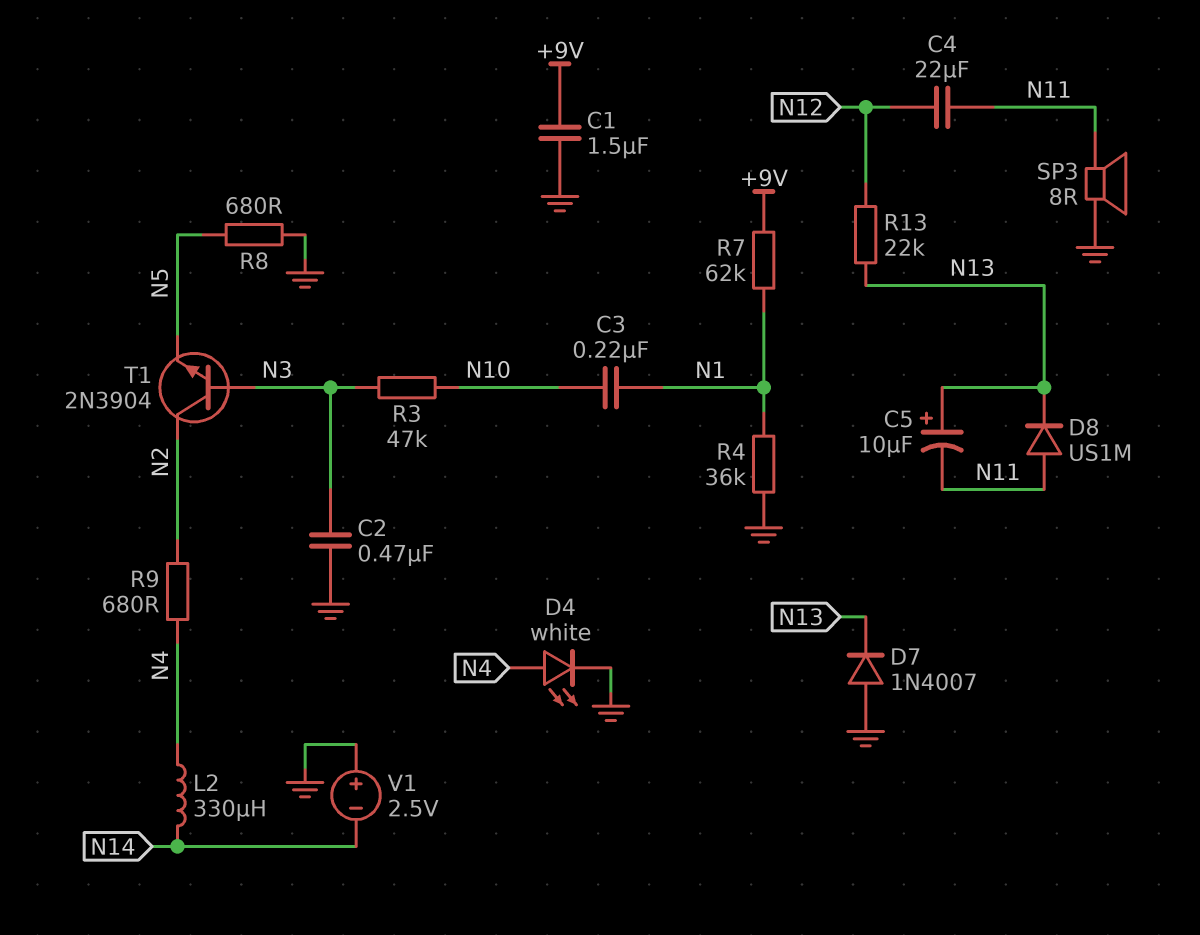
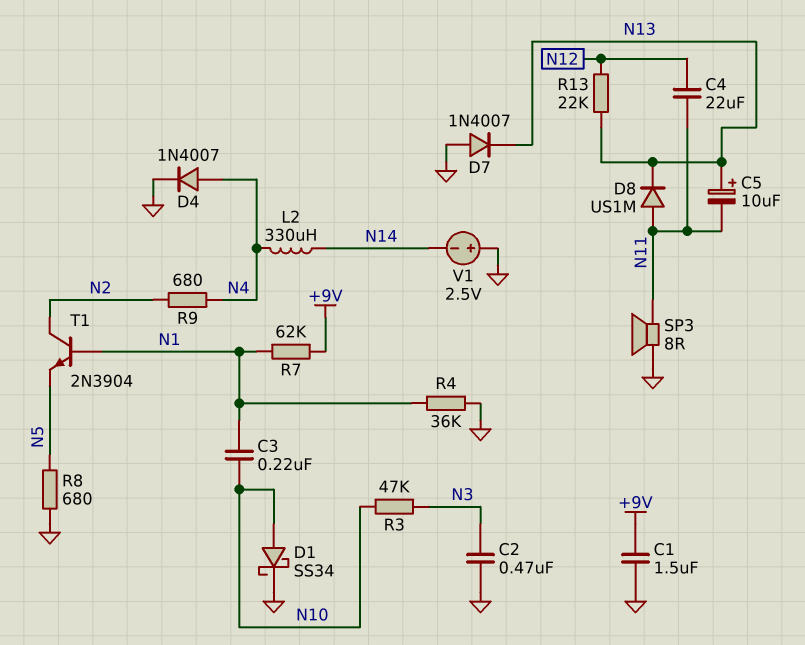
D1: none -> schottky SS34 (A N10, K GND)
D4: LED white (A N4, K GND) -> diode 1N4007 (A N4, K GND)
T1: NPN 2N3904 (B N3, C N2, E N5) -> NPN 2N3904 (B N1, C N2, E N5)

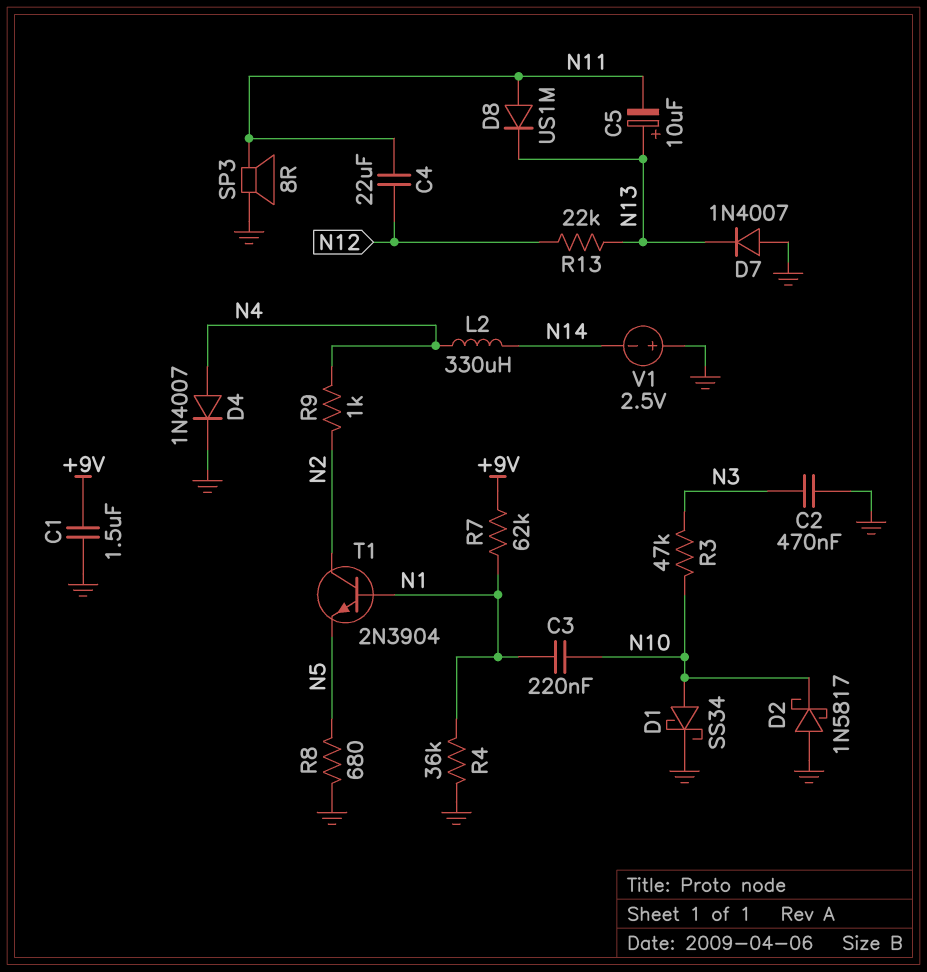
D2: none -> schottky 1N5817 (A GND, K N10)
R9: 680 (N2, N4) -> 1k (N2, N4)

